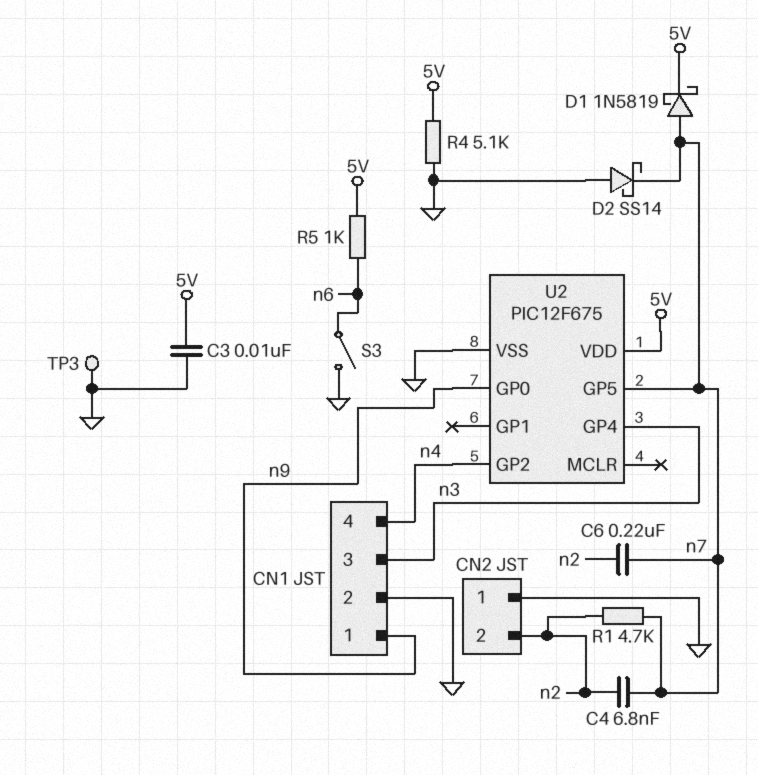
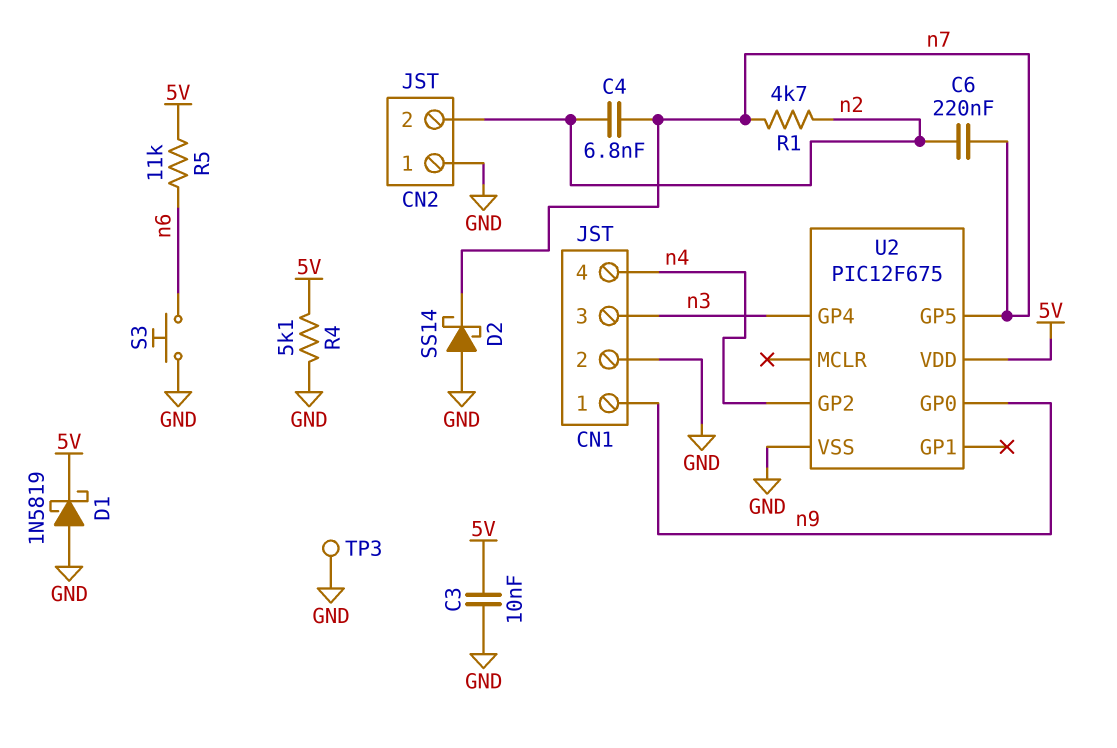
D1: schottky 1N5819 (A n7, K 5V) -> schottky 1N5819 (A GND, K 5V)
R5: 1k (5V, n6) -> 11k (5V, n6)
S3: switch (GND, n6) -> button (GND, n6)

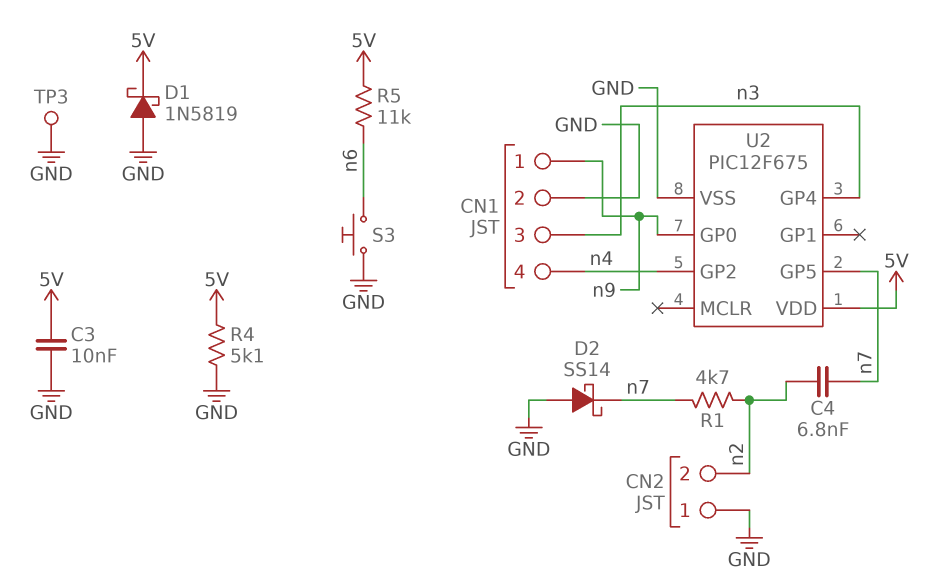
C6: 220nF (n2, n7) -> none

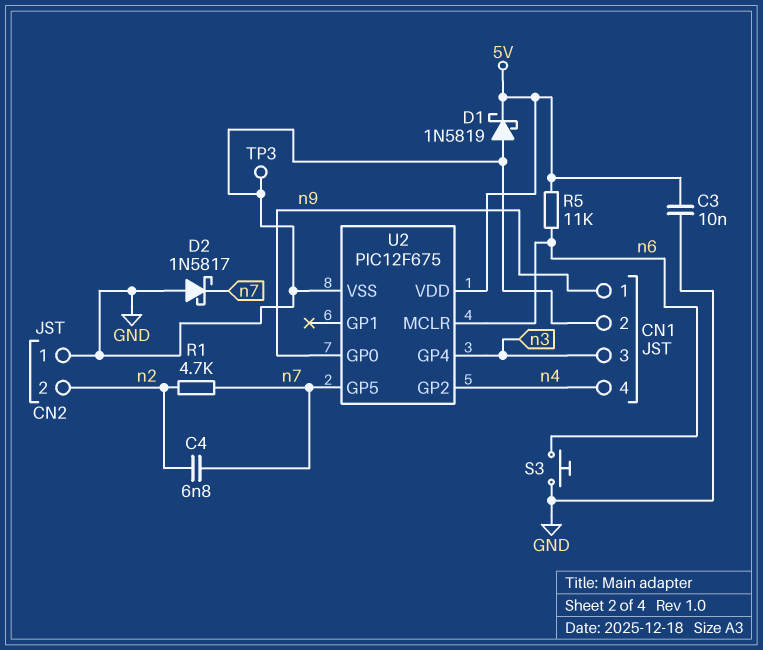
D2: schottky SS14 (A GND, K n7) -> schottky 1N5817 (A GND, K n7)
R4: 5.1k (5V, GND) -> none
U2 pin MCLR: none -> n6

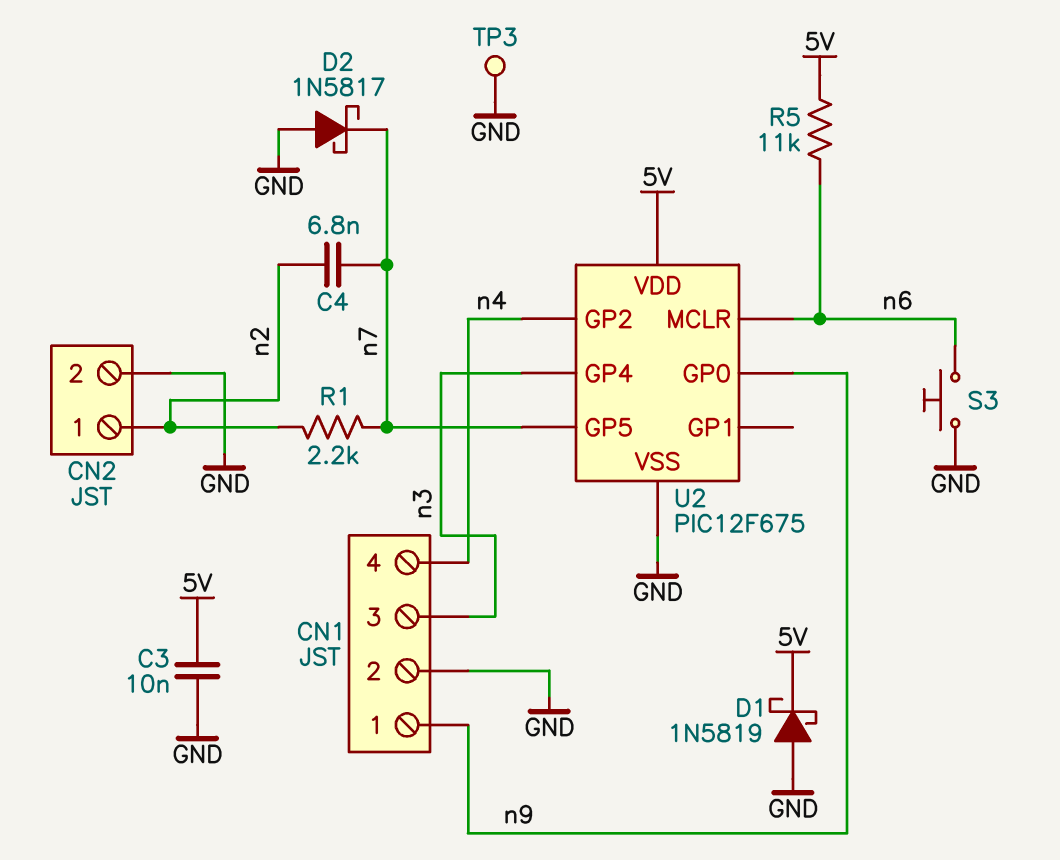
CN2 pin 1: GND -> n2
CN2 pin 2: n2 -> GND
R1: 4.7k (n2, n7) -> 2.2k (n2, n7)

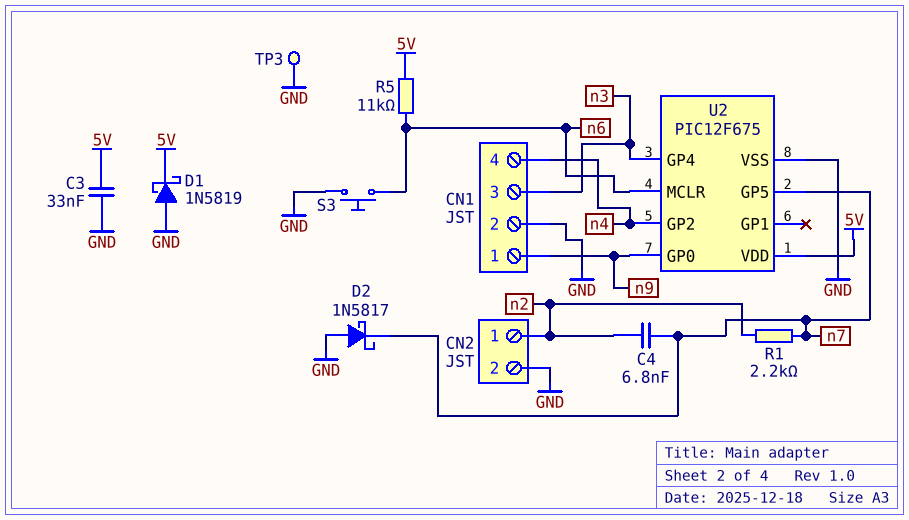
C3: 10nF (5V, GND) -> 33nF (5V, GND)

